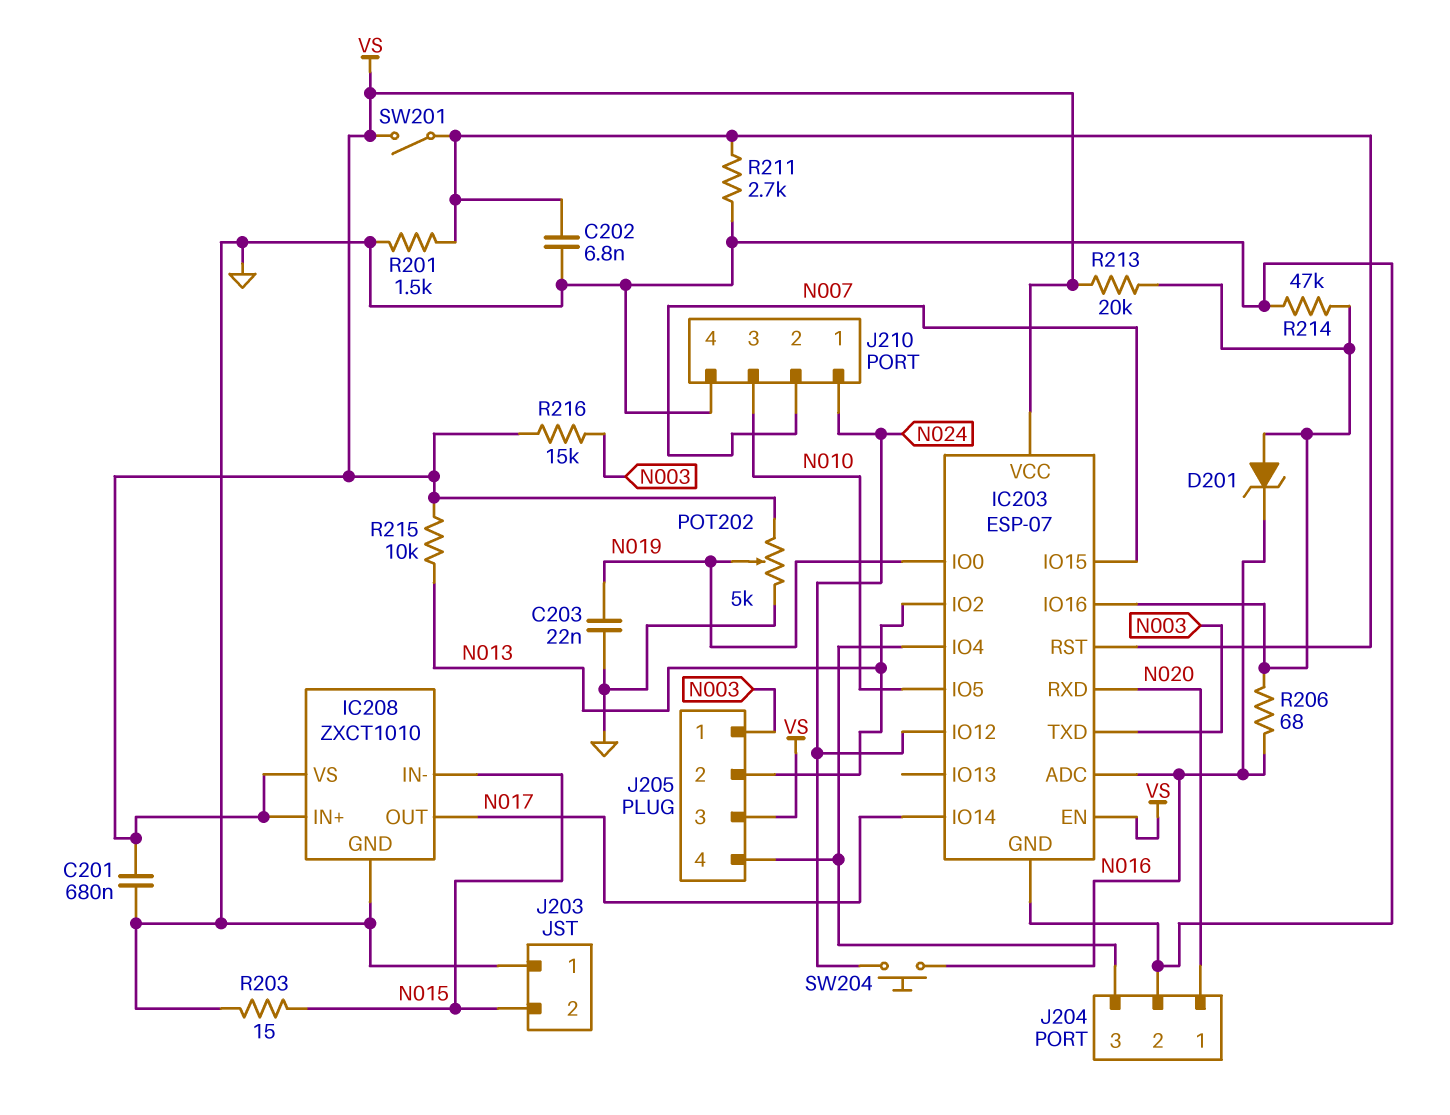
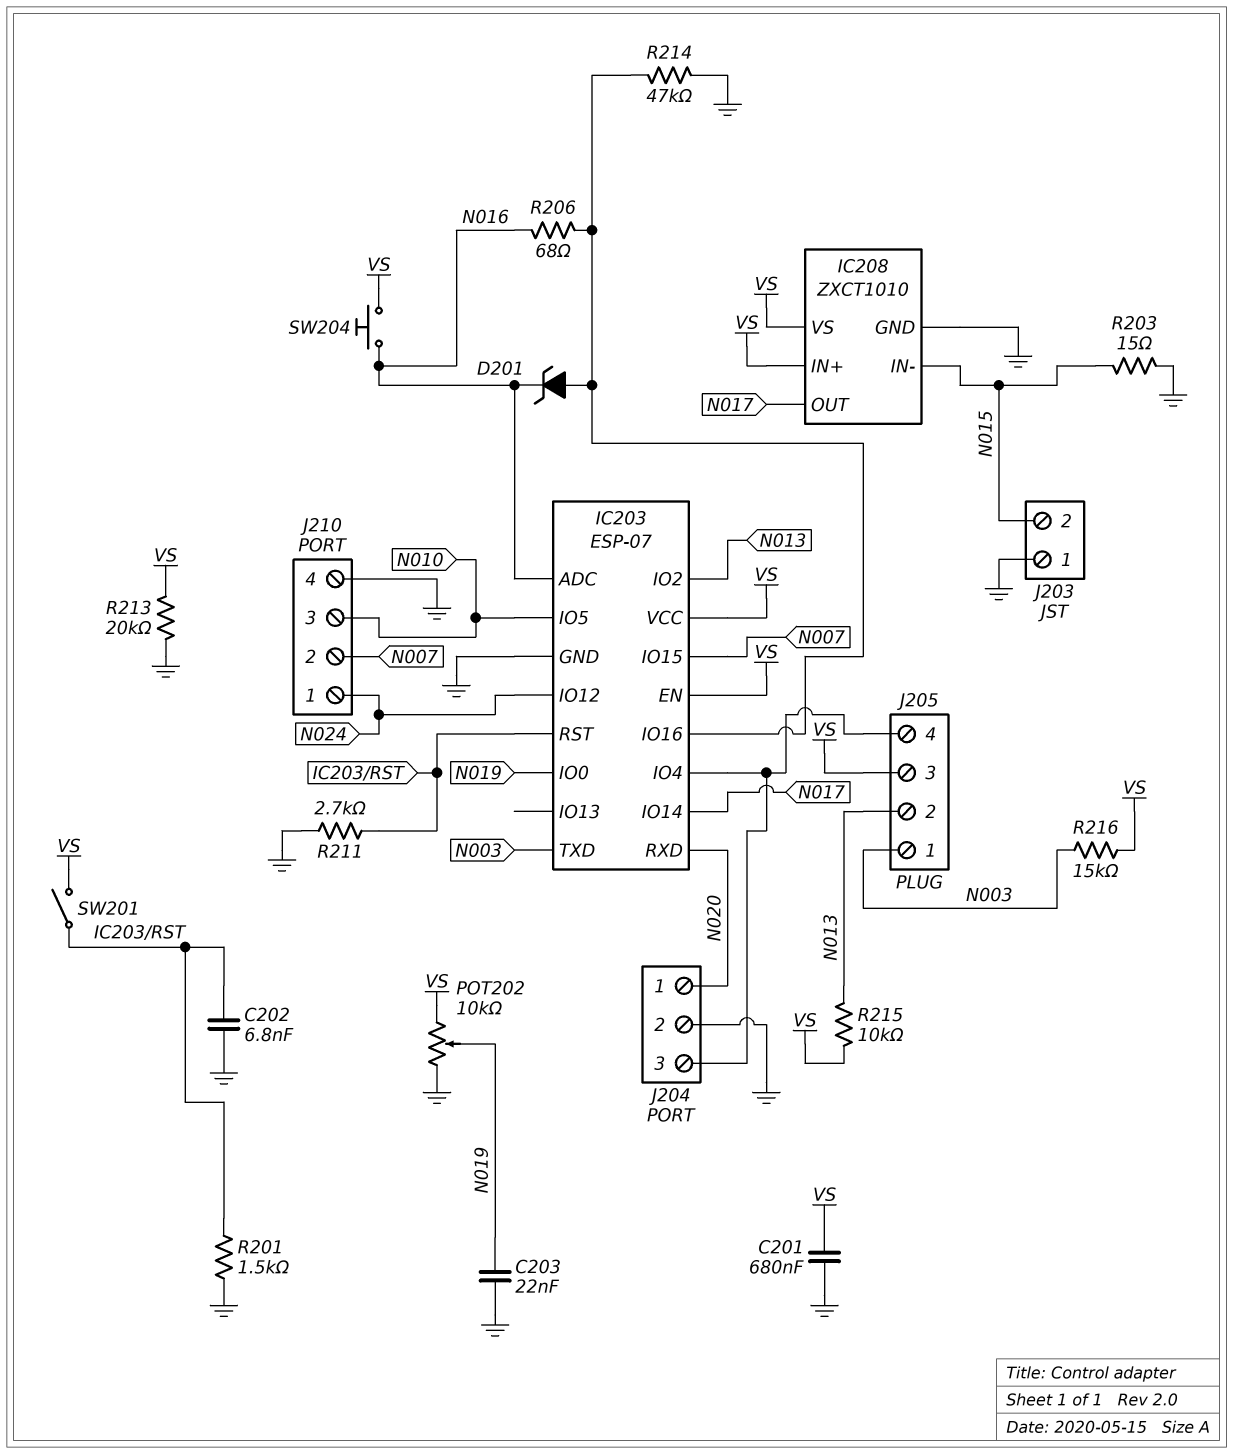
POT202: 5k (GND, VS, wiper N019) -> 10k (GND, VS, wiper N019)
R213: 20k (IC203/IO16, VS) -> 20k (GND, VS)
SW204: button (N016, N024) -> button (N016, VS)

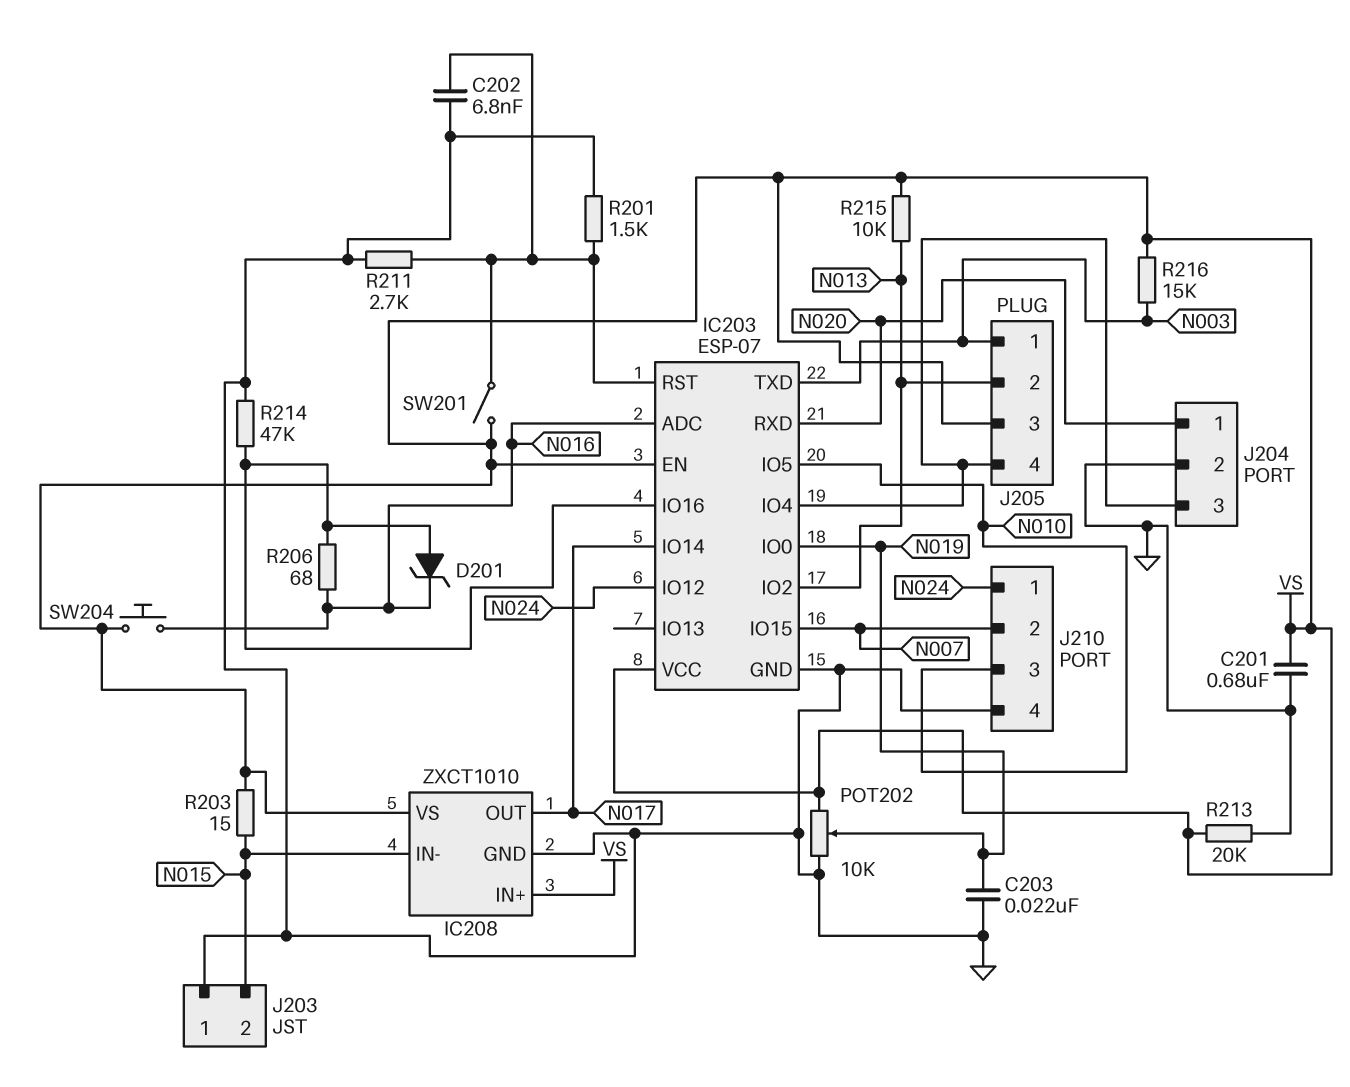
R203: 15 (GND, N015) -> 15 (N015, VS)

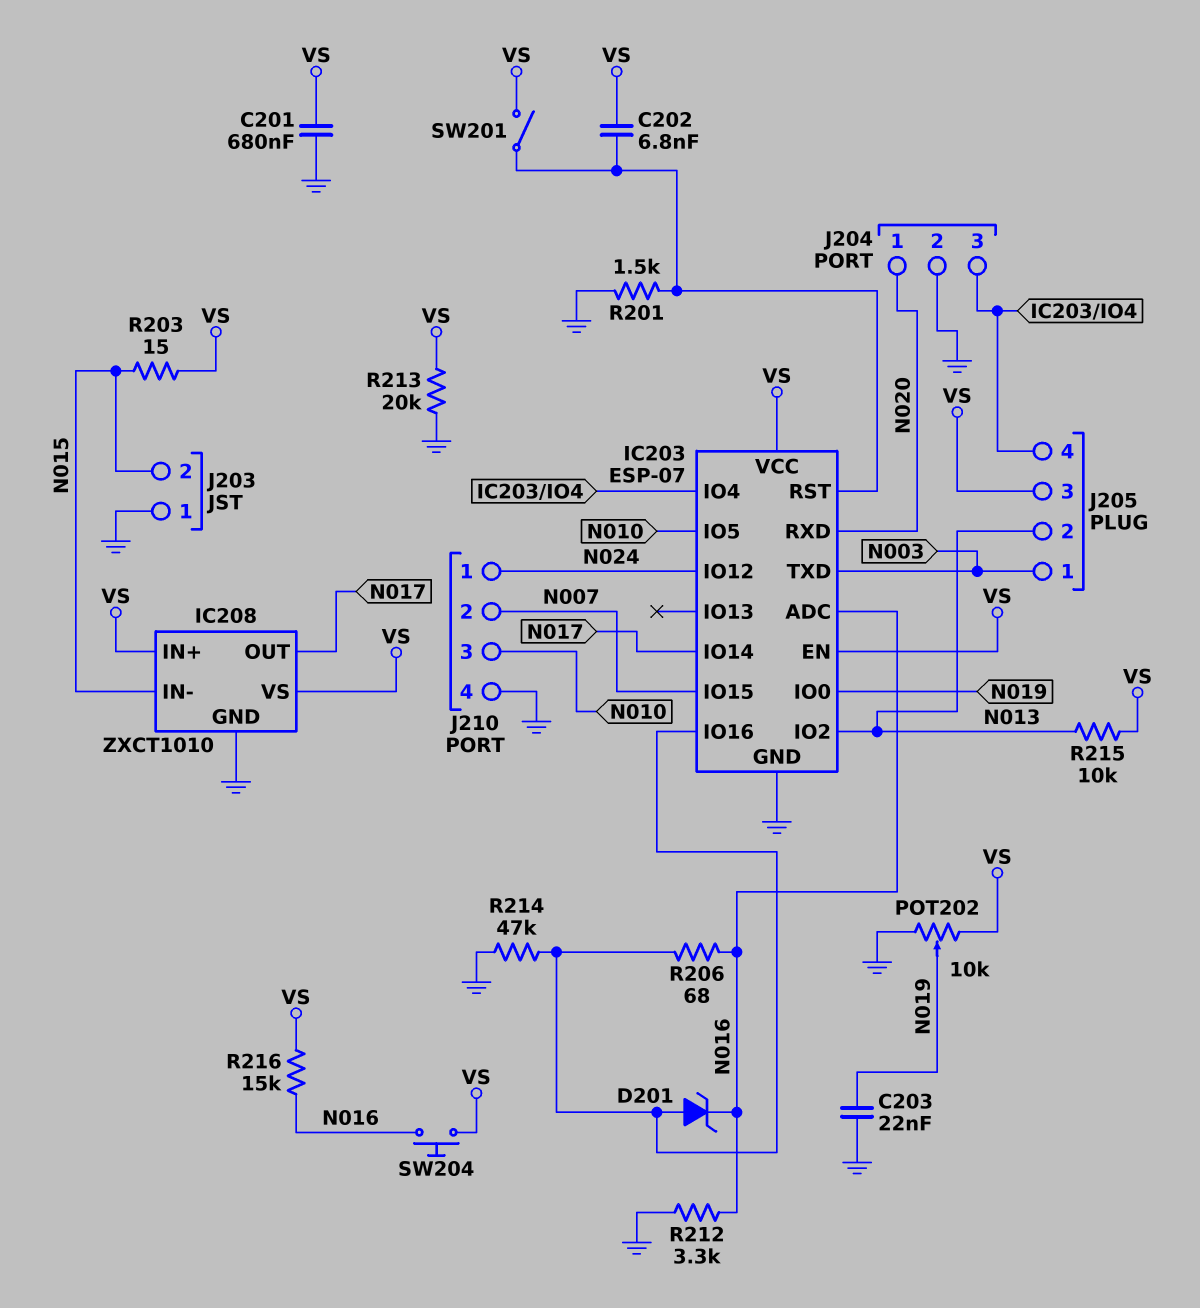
C202: 6.8nF (GND, IC203/RST) -> 6.8nF (IC203/RST, VS)
R211: 2.7k (GND, IC203/RST) -> none
R212: none -> 3.3k (GND, N016)
R216: 15k (N003, VS) -> 15k (N016, VS)

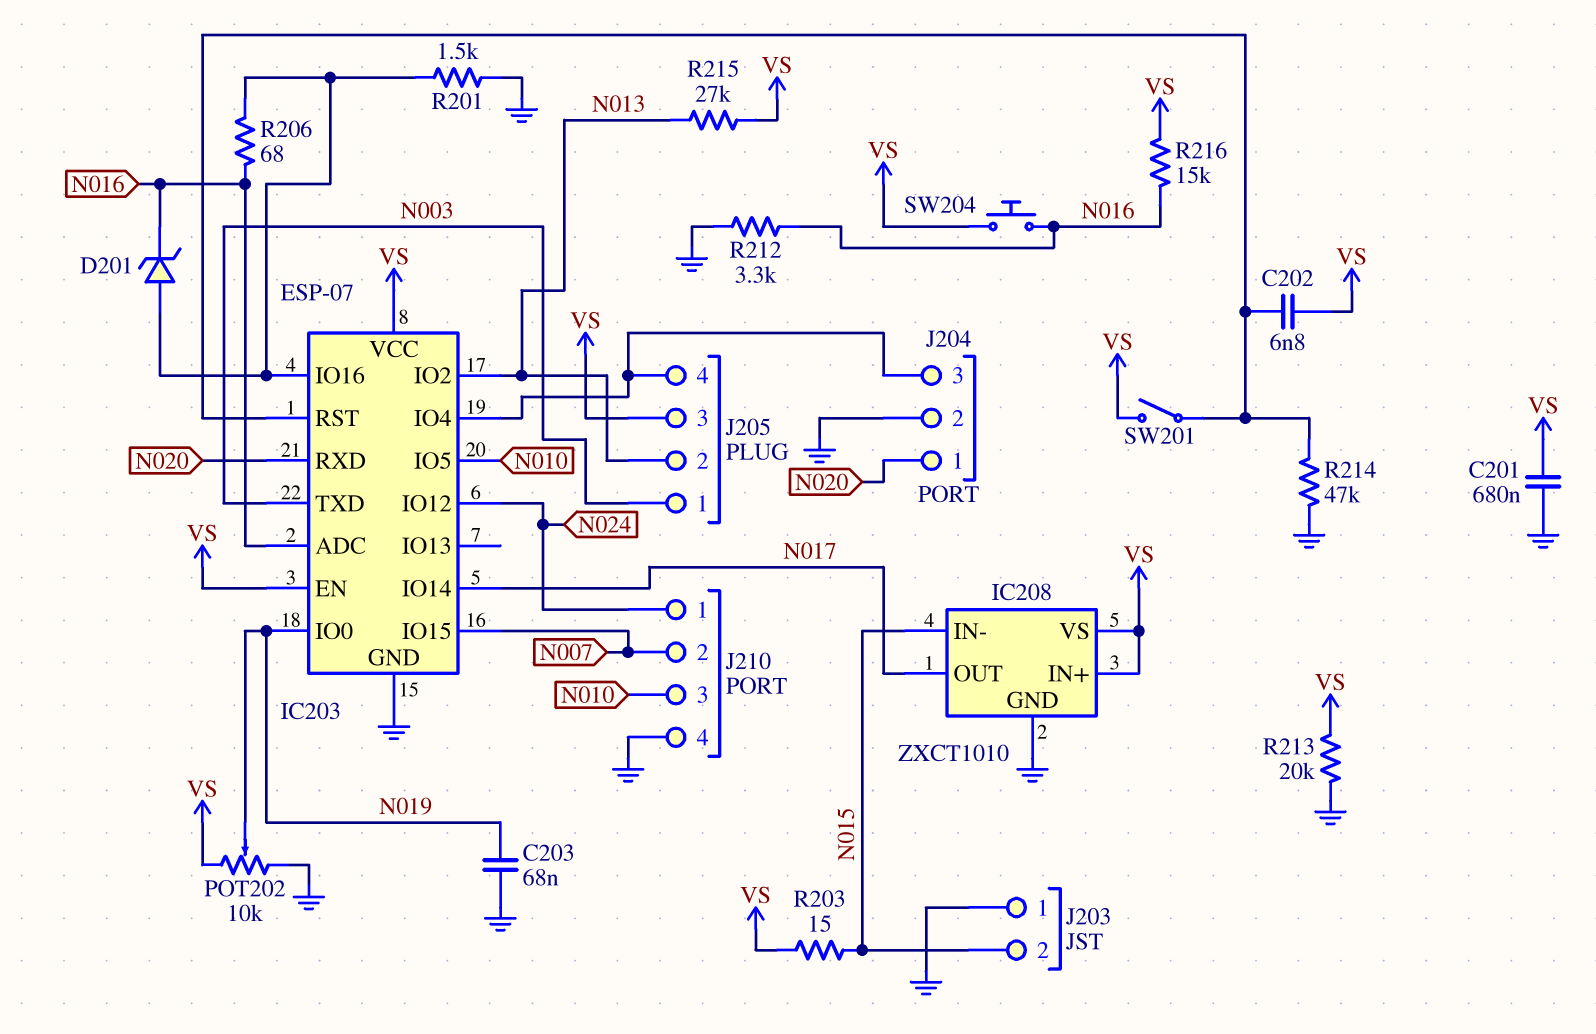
C203: 22nF (GND, N019) -> 68nF (GND, N019)
R201: 1.5k (GND, IC203/RST) -> 1.5k (GND, IC203/IO16)
R214: 47k (GND, IC203/IO16) -> 47k (GND, IC203/RST)
R215: 10k (N013, VS) -> 27k (N013, VS)

